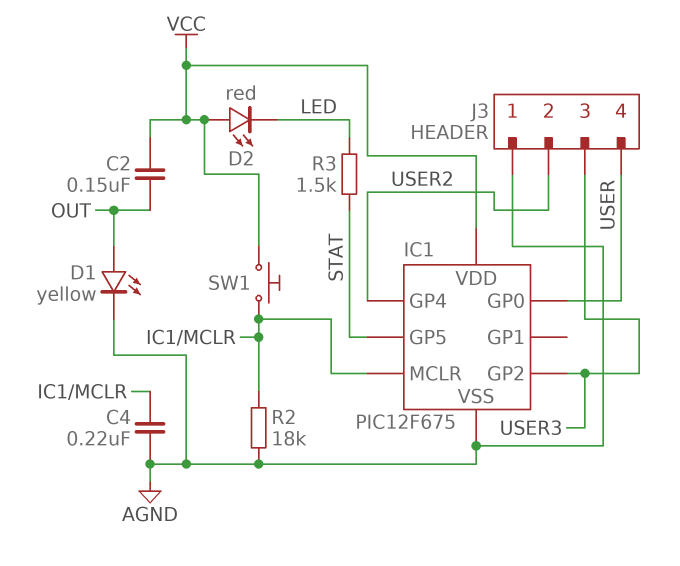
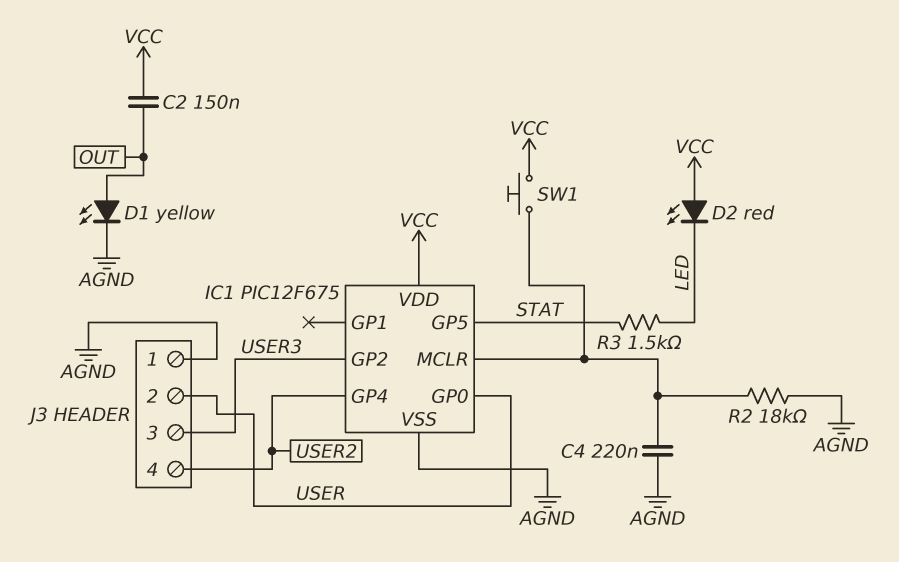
J3 pin 2: USER2 -> USER
J3 pin 4: USER -> USER2

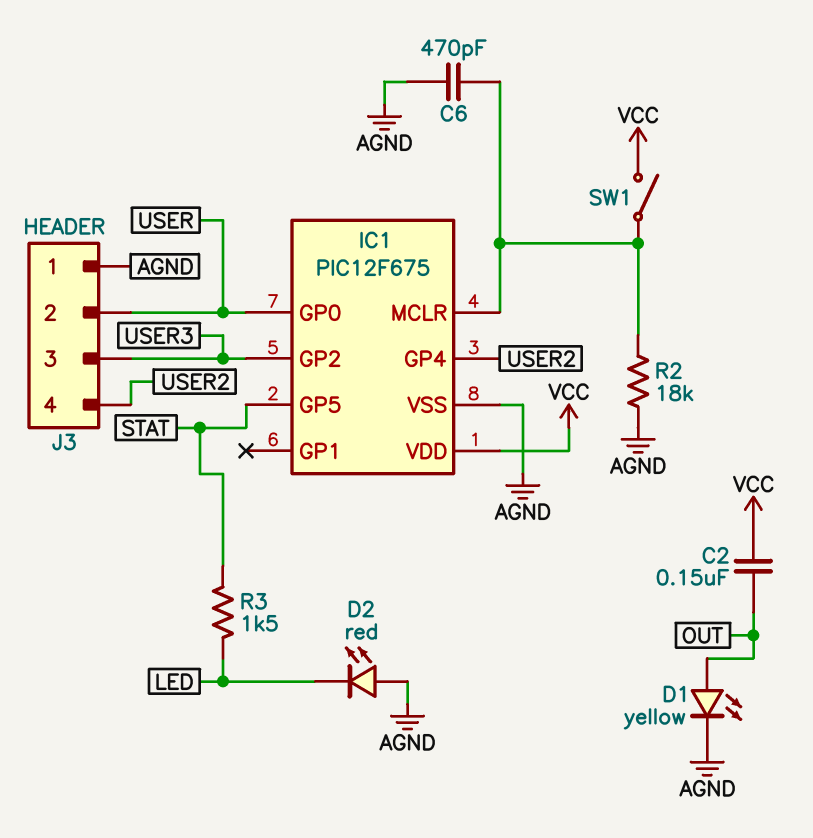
C4: 220nF (AGND, IC1/MCLR) -> none
C6: none -> 470pF (AGND, IC1/MCLR)
D2: LED red (A VCC, K LED) -> LED red (A AGND, K LED)
SW1: button (IC1/MCLR, VCC) -> switch (IC1/MCLR, VCC)

